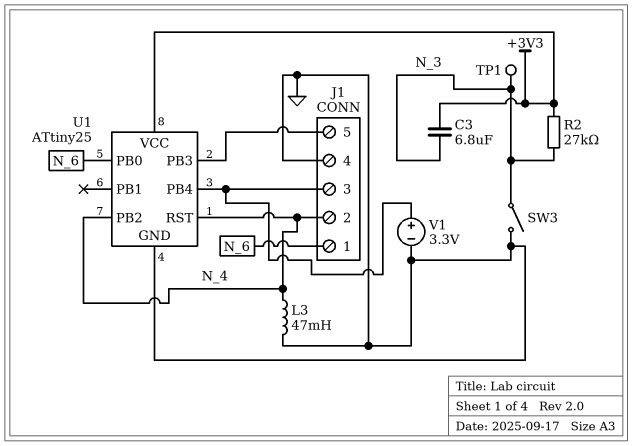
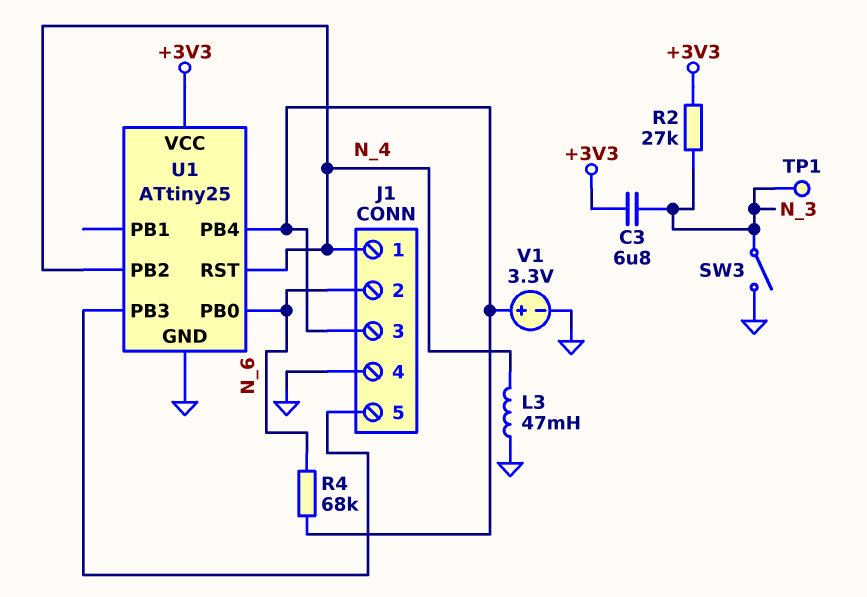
J1 pin 1: N_6 -> N_4
J1 pin 2: N_4 -> N_6
R4: none -> 68k (J1/3, N_6)

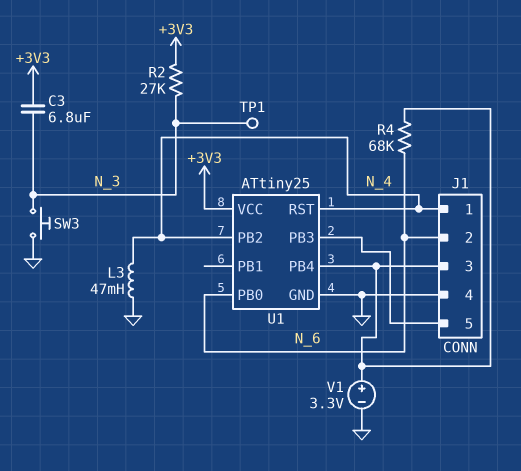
SW3: switch (GND, N_3) -> button (GND, N_3)

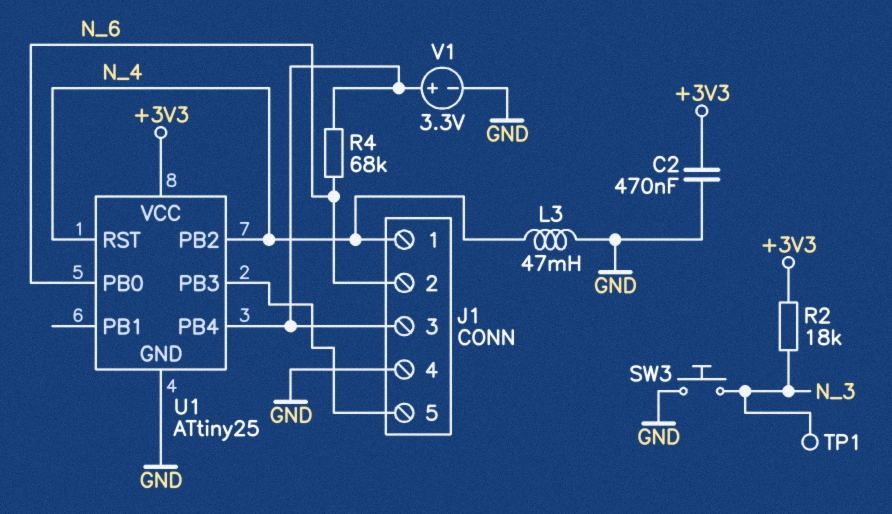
C2: none -> 470nF (+3V3, GND)
C3: 6.8uF (+3V3, N_3) -> none
R2: 27k (+3V3, N_3) -> 18k (+3V3, N_3)

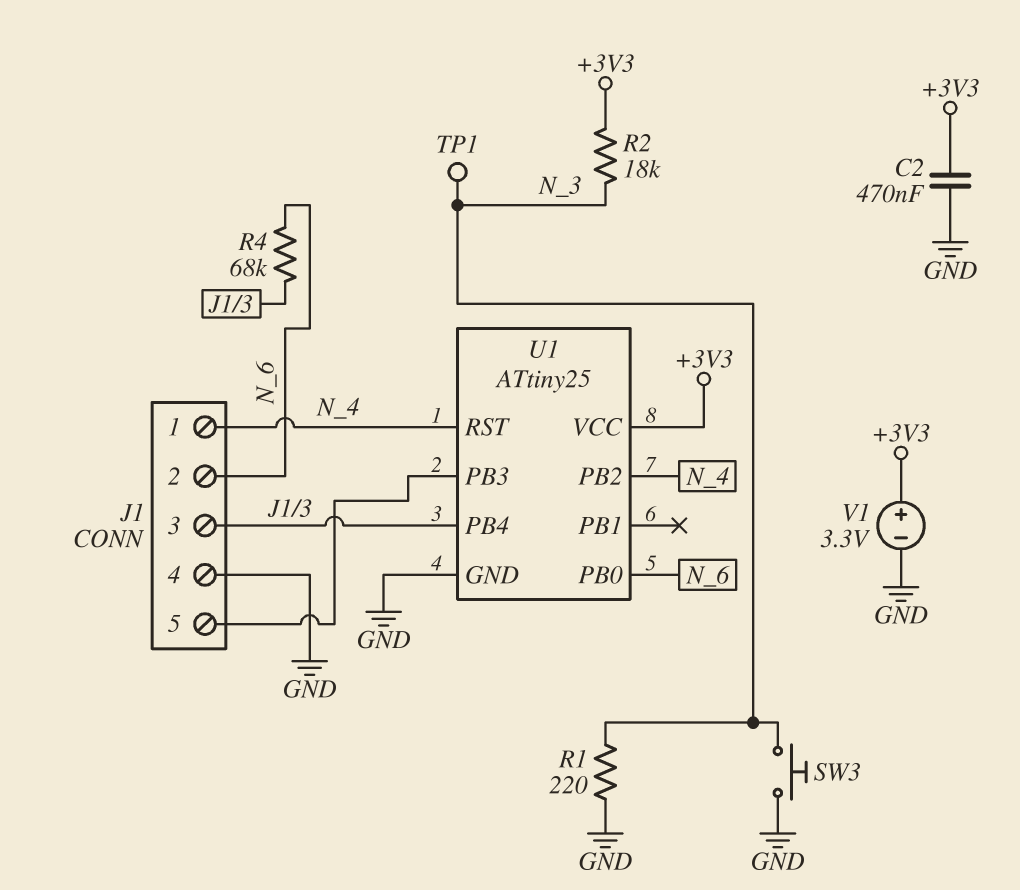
L3: 47mH (GND, N_4) -> none
R1: none -> 220 (GND, N_3)
V1: 3.3V (plus J1/3, minus GND) -> 3.3V (plus +3V3, minus GND)

